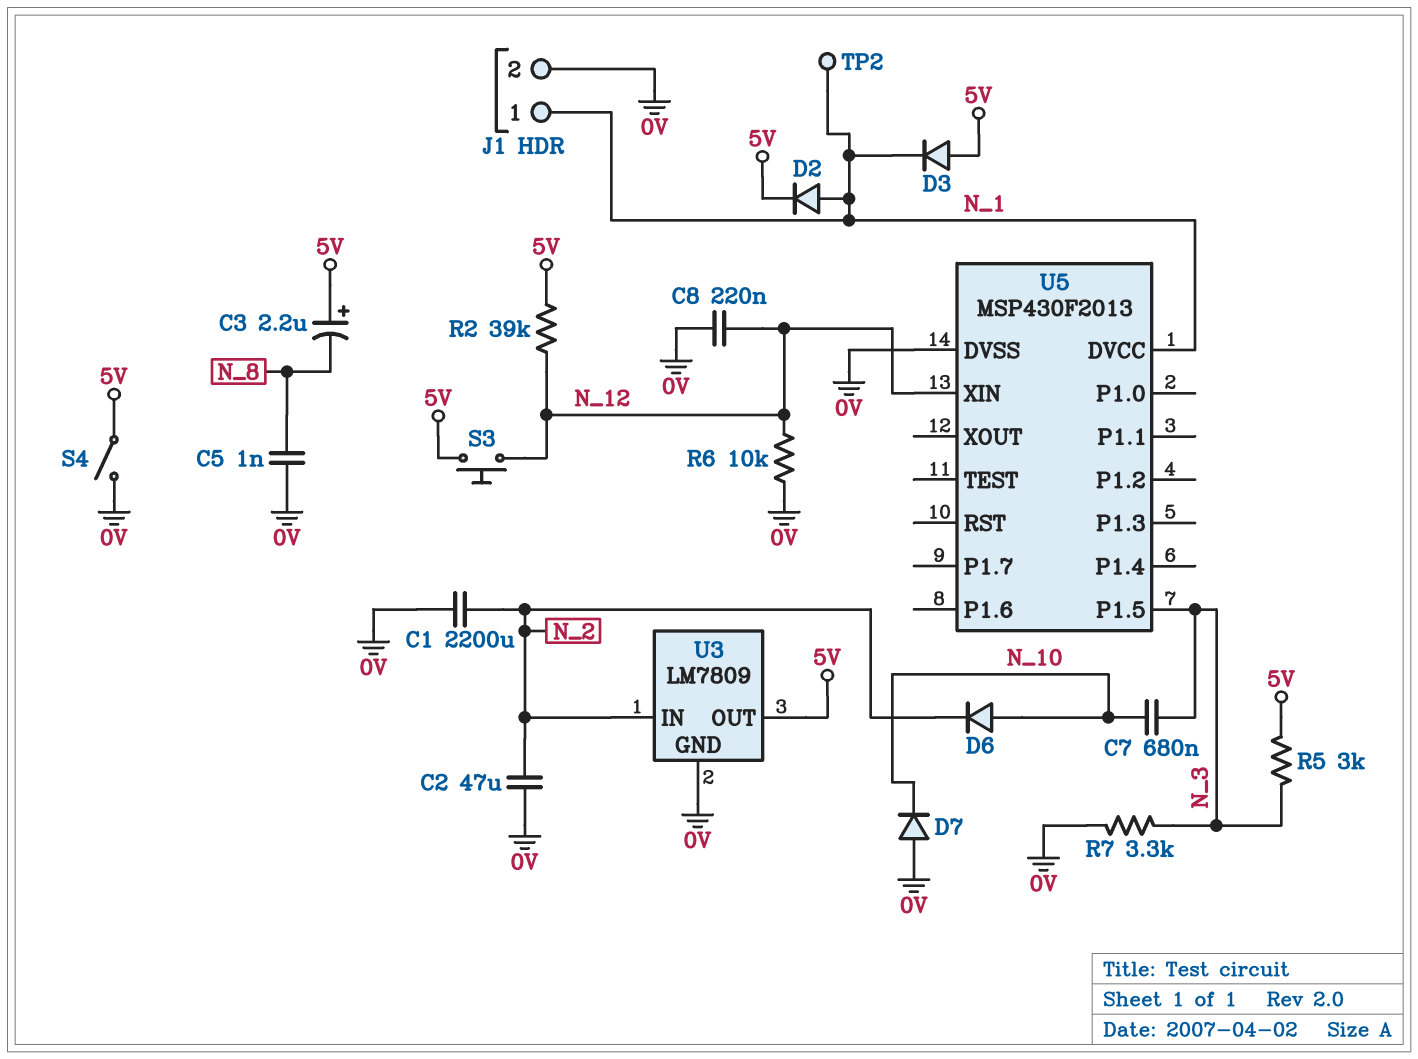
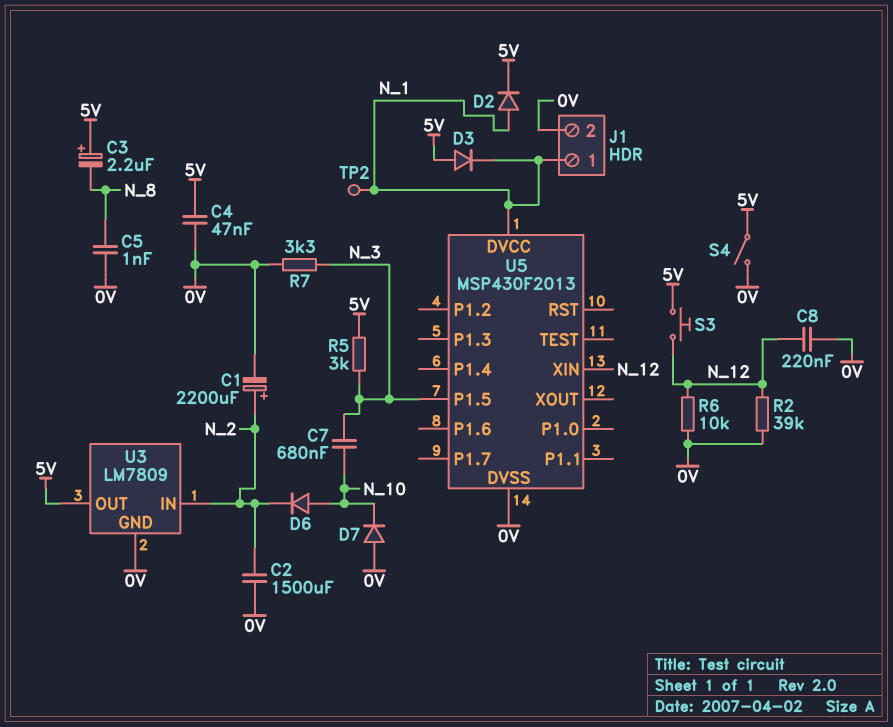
C1: 2200uF (0V, N_2) -> 2200uF (plus N_2, minus 0V)
C2: 47uF (0V, N_2) -> 1500uF (0V, N_2)
C4: none -> 47nF (0V, 5V)
R2: 39k (5V, N_12) -> 39k (0V, N_12)

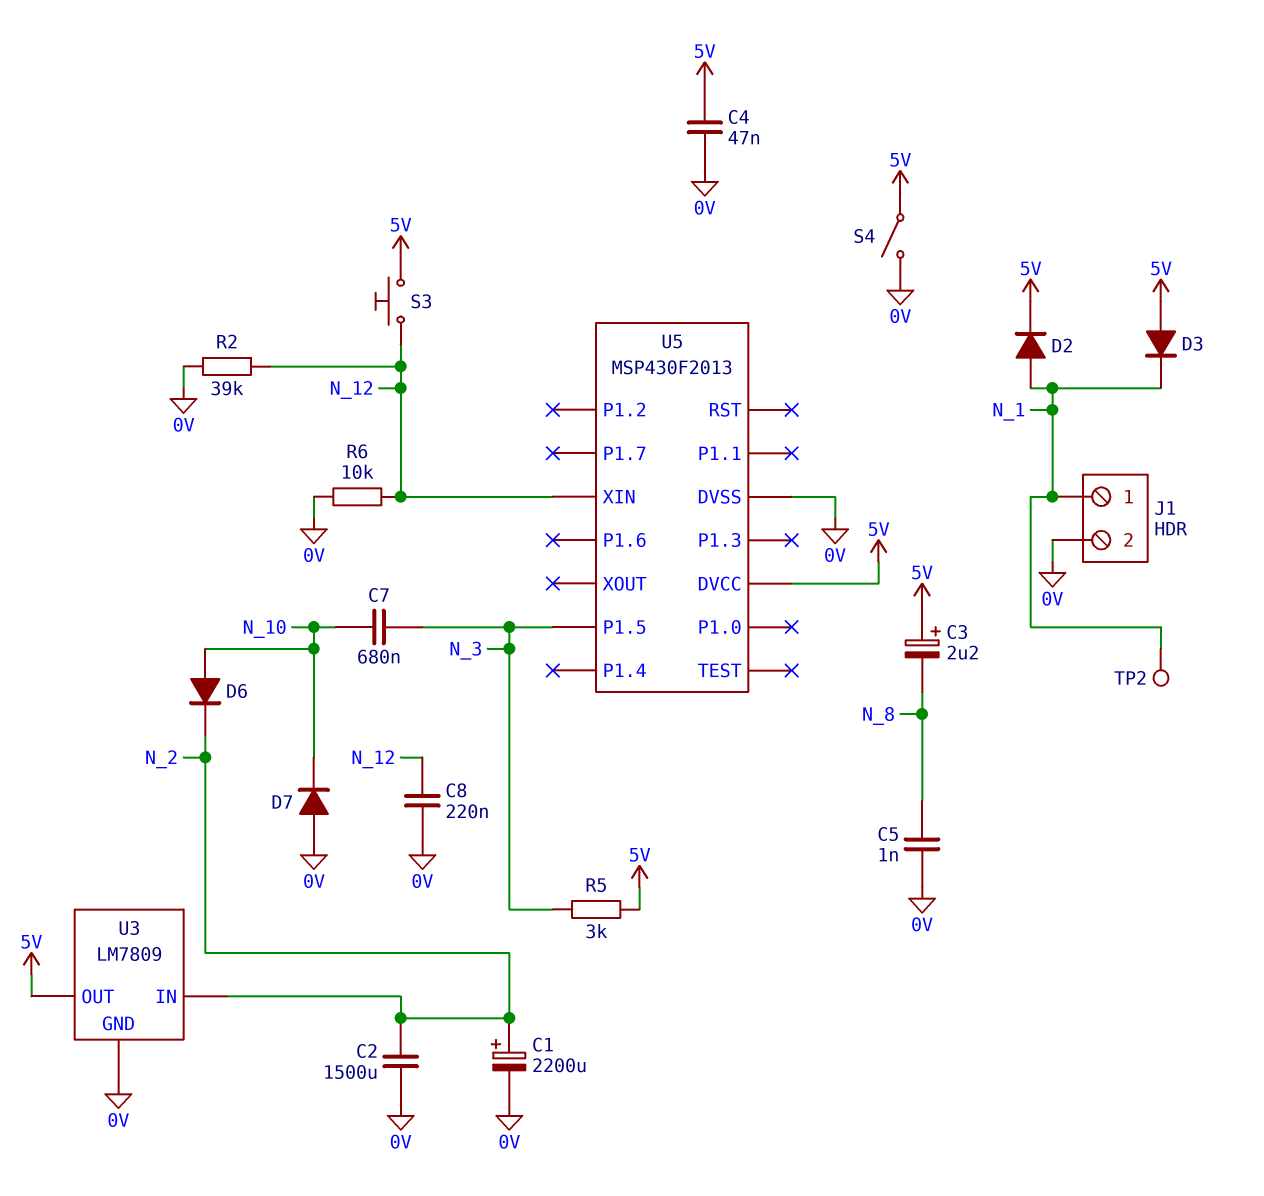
R7: 3.3k (0V, N_3) -> none
U5 pin DVCC: N_1 -> 5V

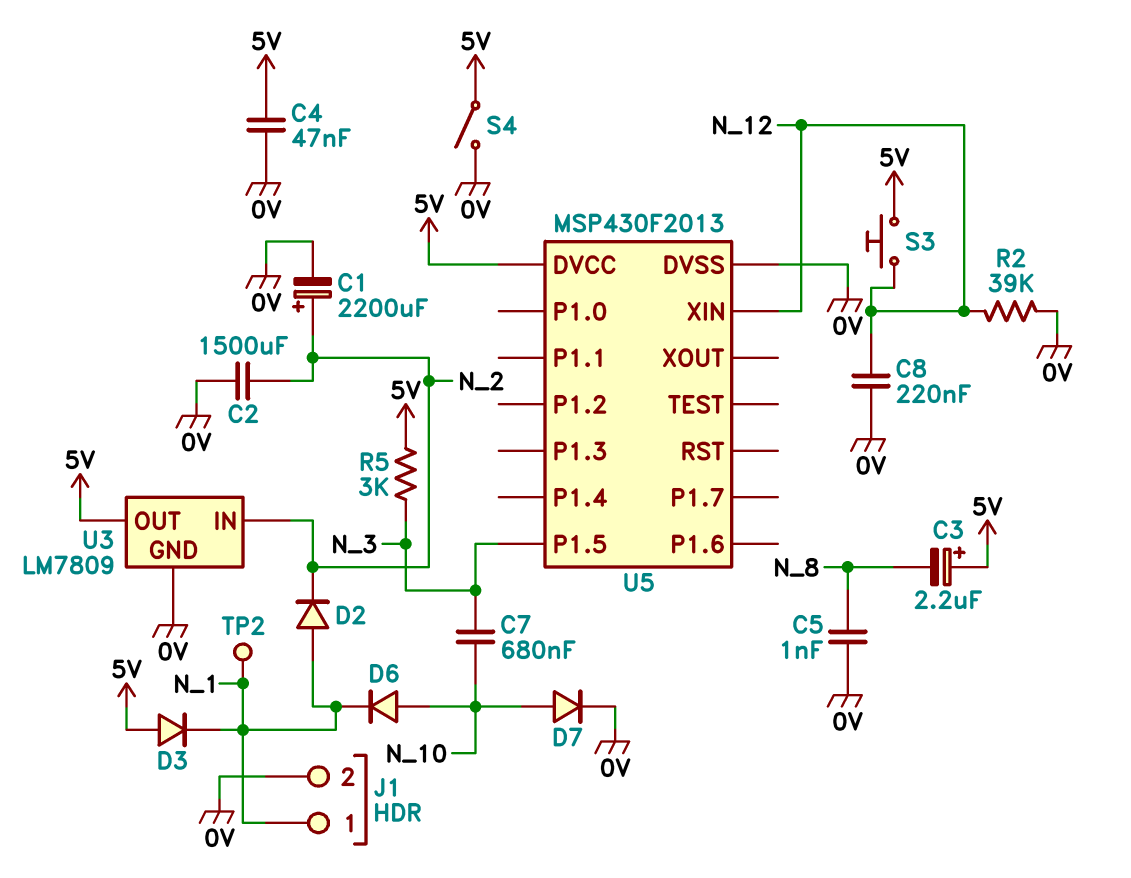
D2: diode (A N_1, K 5V) -> diode (A N_1, K N_2)
D6: diode (A N_10, K N_2) -> diode (A N_10, K N_1)
D7: diode (A 0V, K N_10) -> diode (A N_10, K 0V)
R6: 10k (0V, N_12) -> none

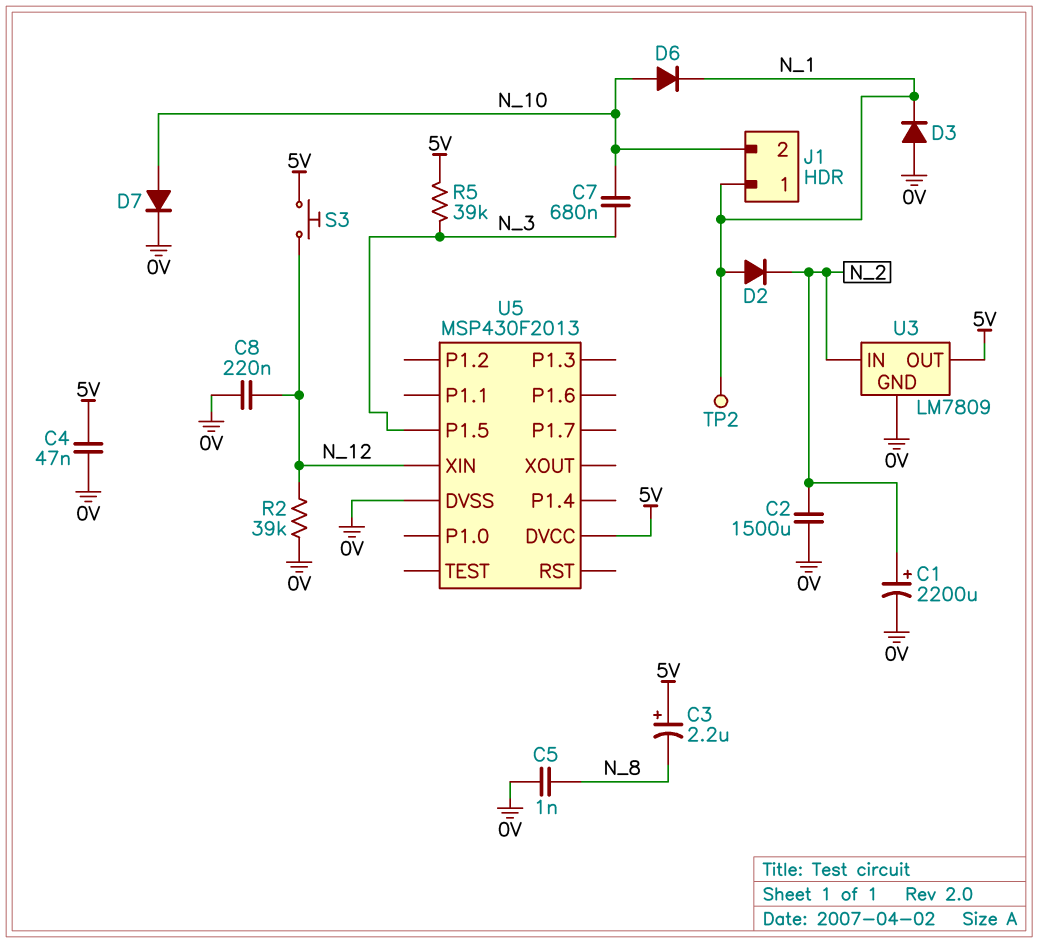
D3: diode (A 5V, K N_1) -> diode (A 0V, K N_1)
J1 pin 2: 0V -> N_10
R5: 3k (5V, N_3) -> 39k (5V, N_3)
S4: switch (0V, 5V) -> none

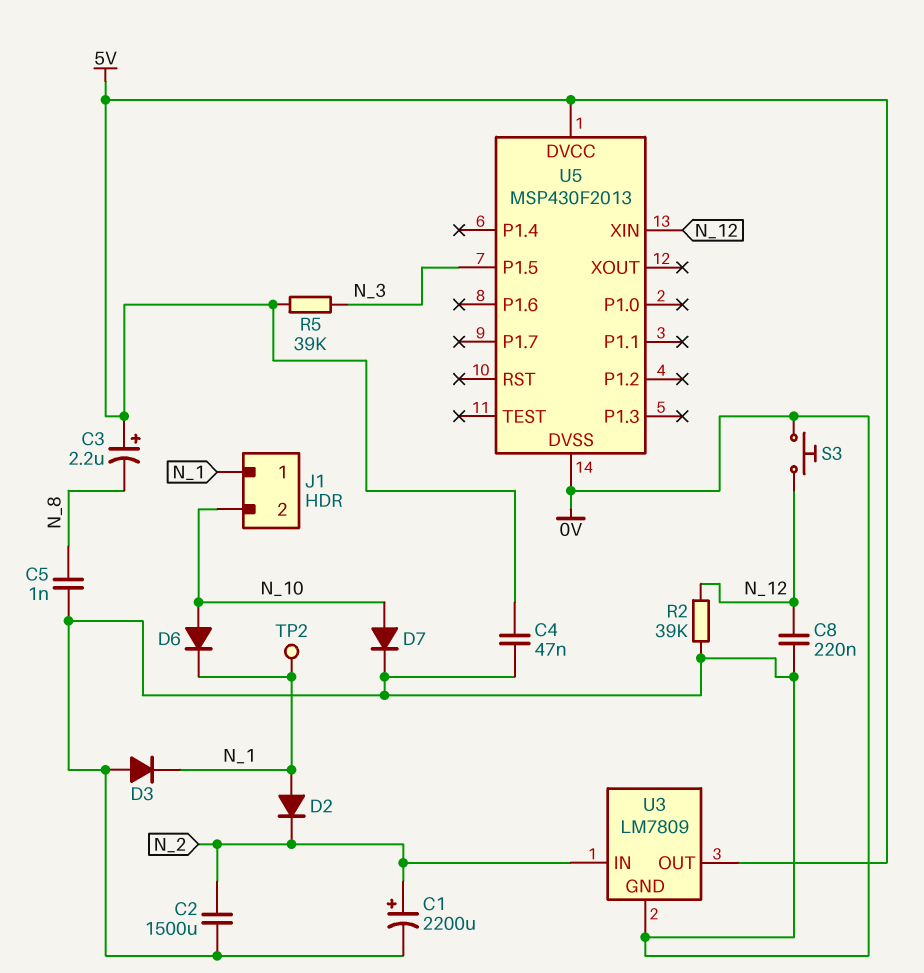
C7: 680nF (N_3, N_10) -> none
S3: button (5V, N_12) -> button (0V, N_12)

